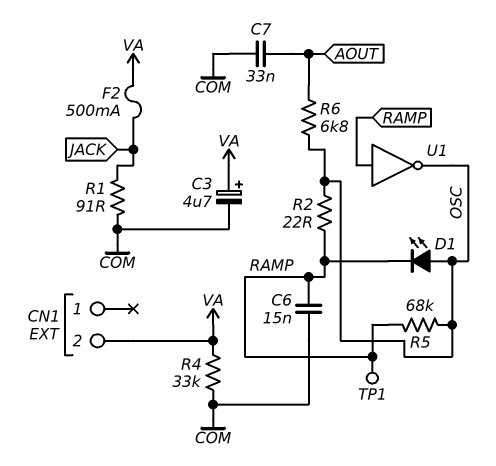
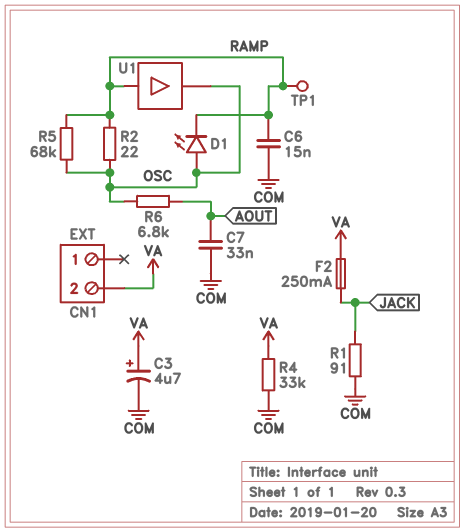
F2: 500mA (JACK, VA) -> 250mA (JACK, VA)
U1: NOT (in RAMP, out OSC) -> buffer (in RAMP, out OSC)

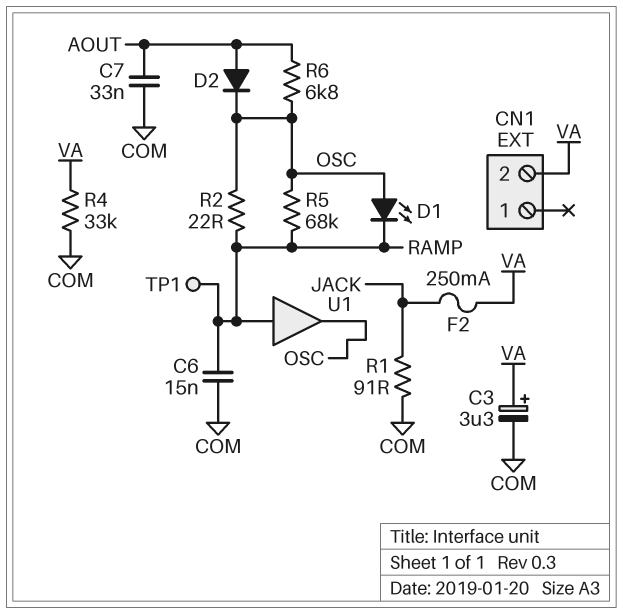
C3: 4.7uF (plus VA, minus COM) -> 3.3uF (plus VA, minus COM)
D2: none -> diode (A AOUT, K OSC)

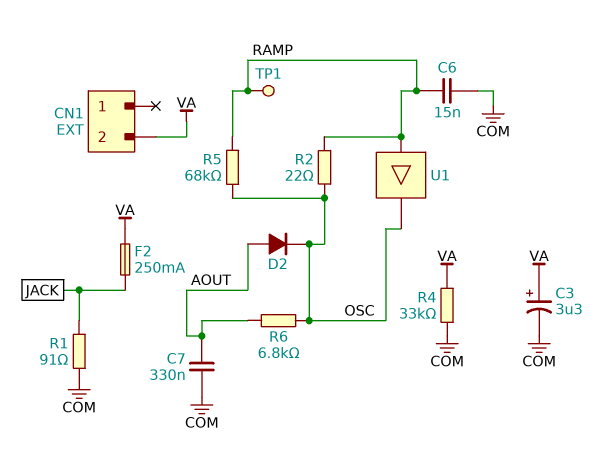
C7: 33nF (AOUT, COM) -> 330nF (AOUT, COM)
D1: LED (A OSC, K RAMP) -> none

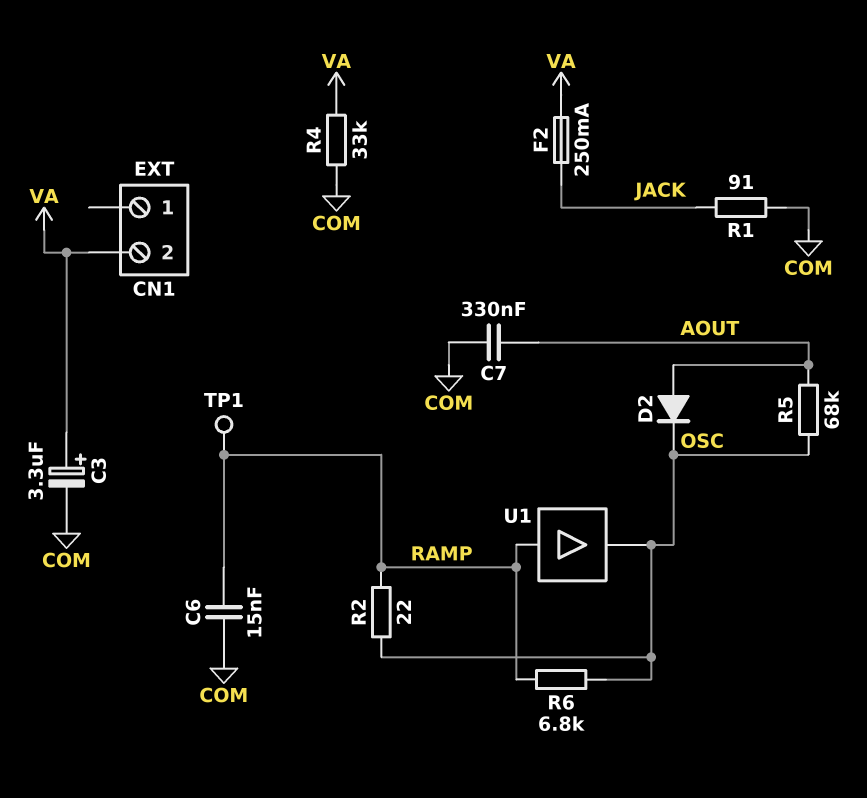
R5: 68k (OSC, RAMP) -> 68k (AOUT, OSC)
R6: 6.8k (AOUT, OSC) -> 6.8k (OSC, RAMP)

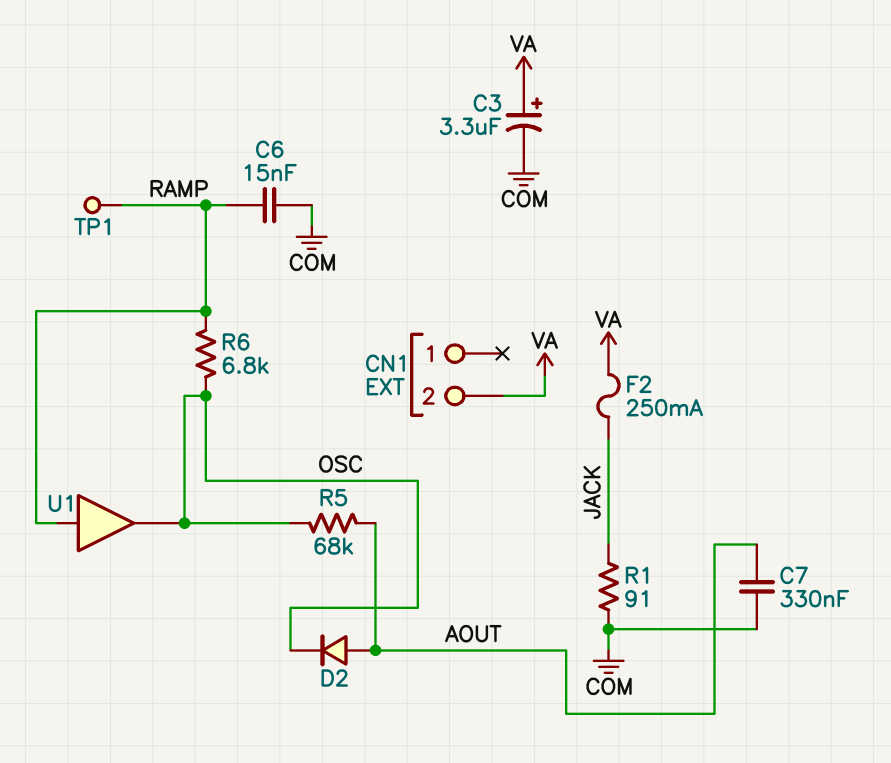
R2: 22 (OSC, RAMP) -> none
R4: 33k (COM, VA) -> none

